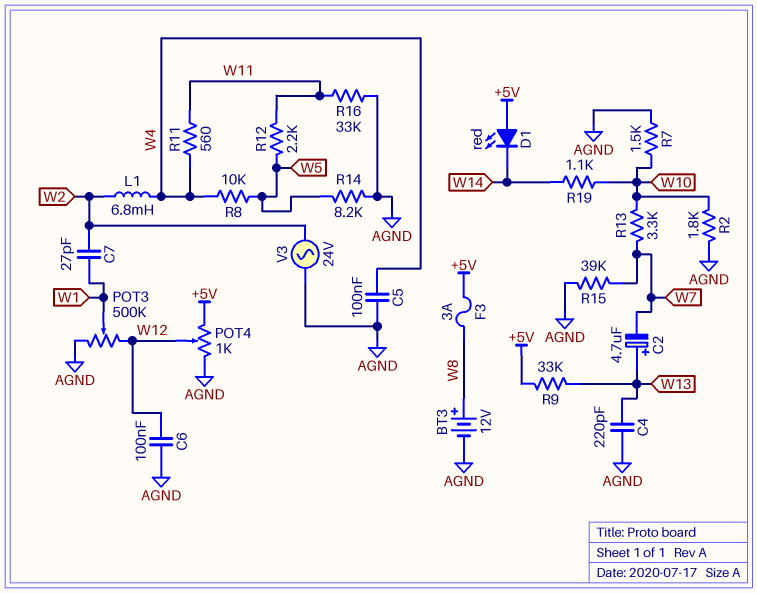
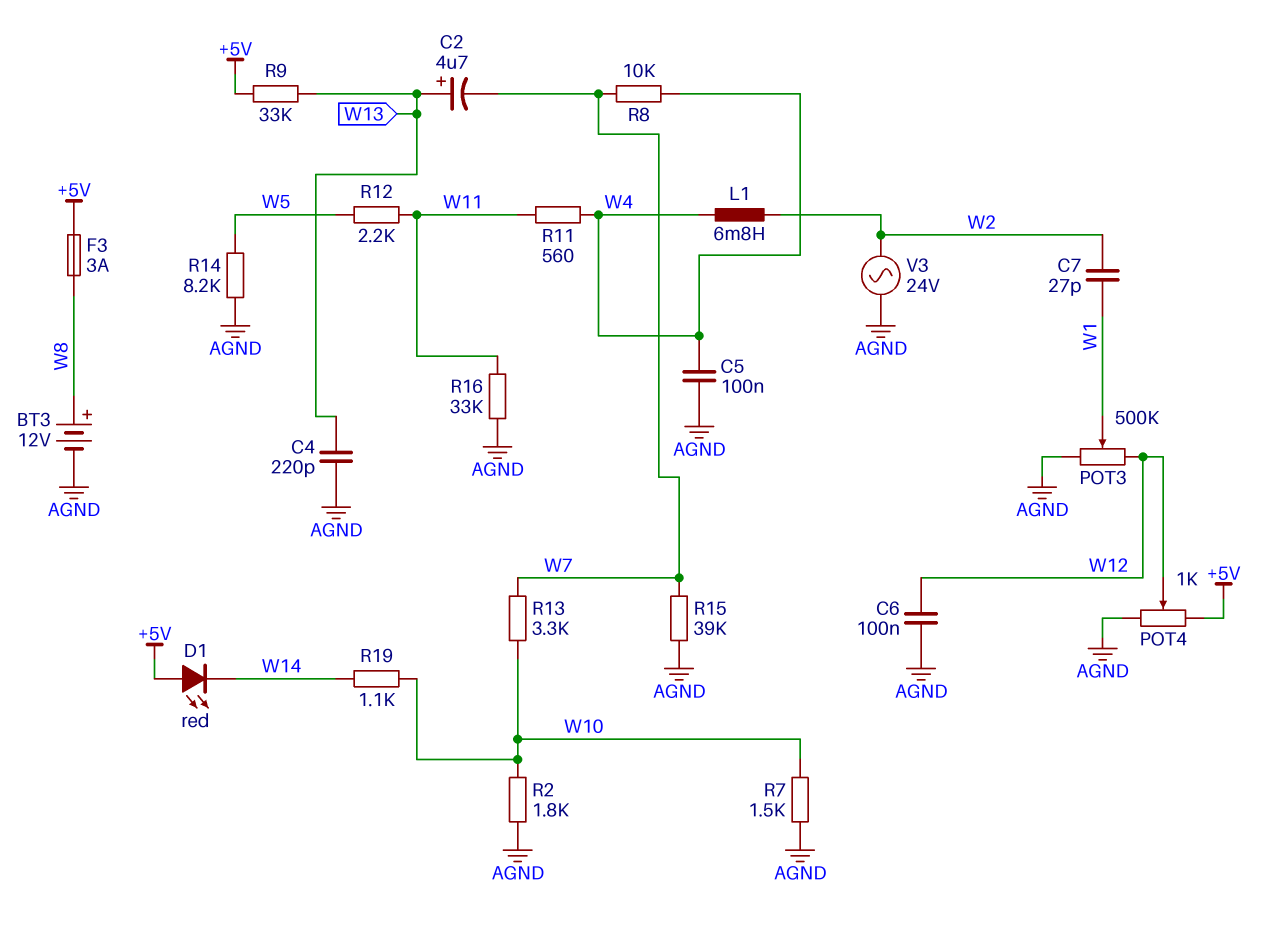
R8: 10k (W4, W5) -> 10k (W4, W7)

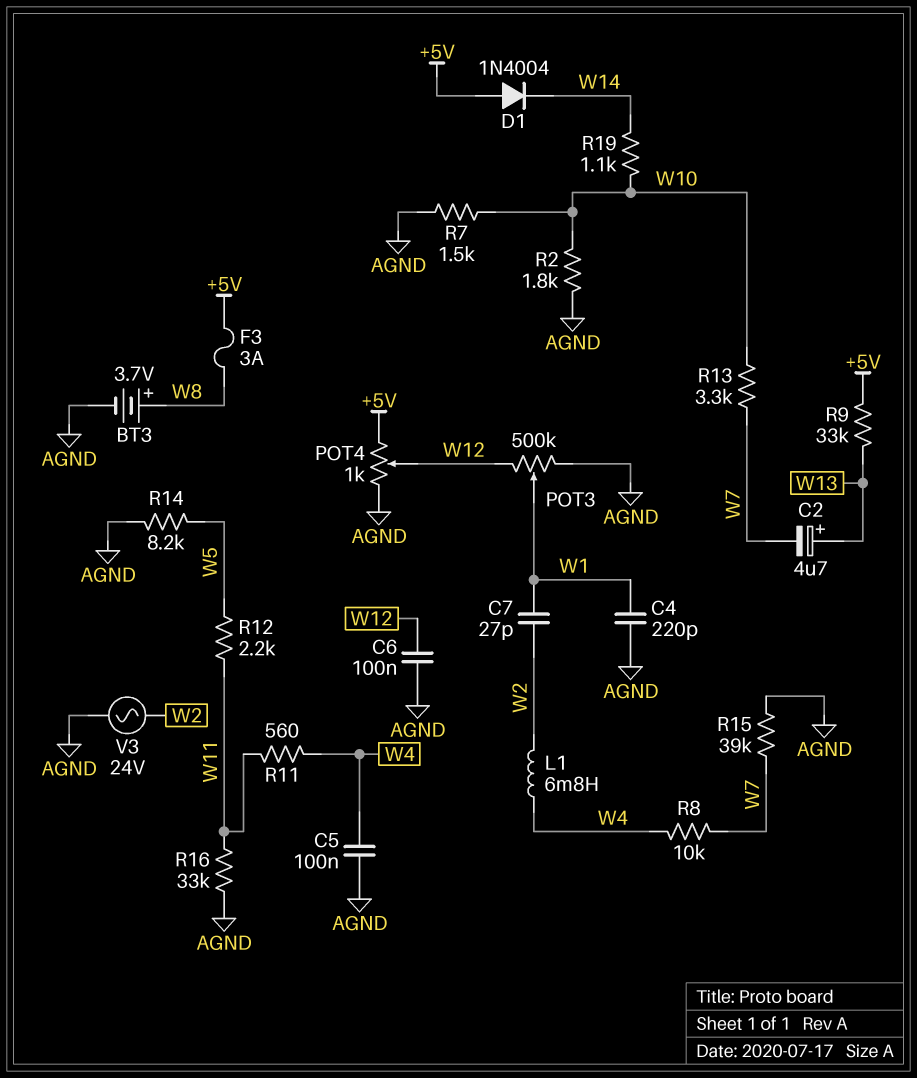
BT3: 12V (plus W8, minus AGND) -> 3.7V (plus W8, minus AGND)
C4: 220pF (AGND, W13) -> 220pF (AGND, W1)
D1: LED red (A +5V, K W14) -> diode 1N4004 (A +5V, K W14)

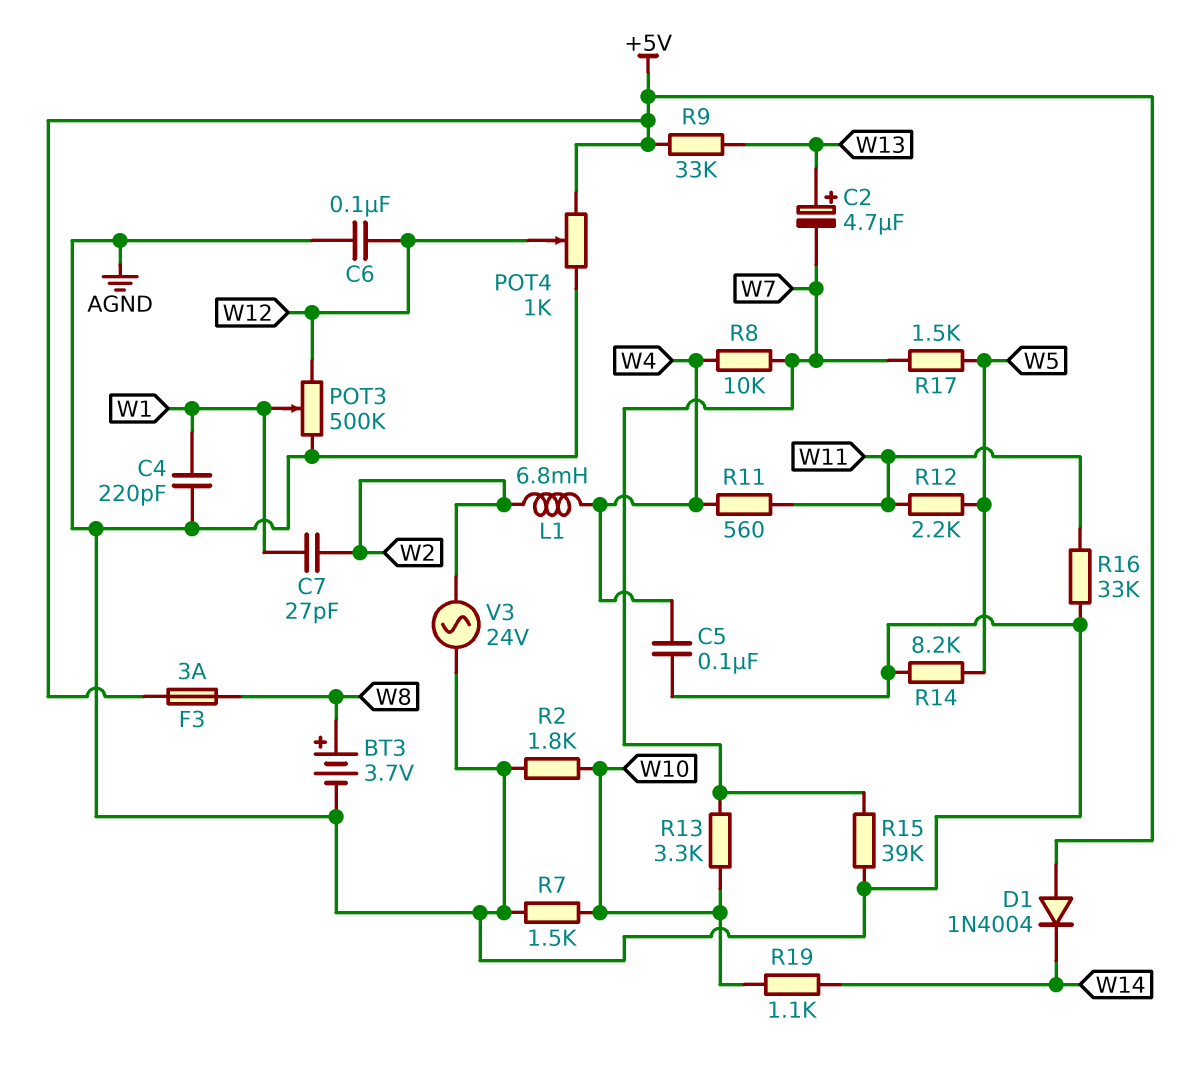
R17: none -> 1.5k (W5, W7)

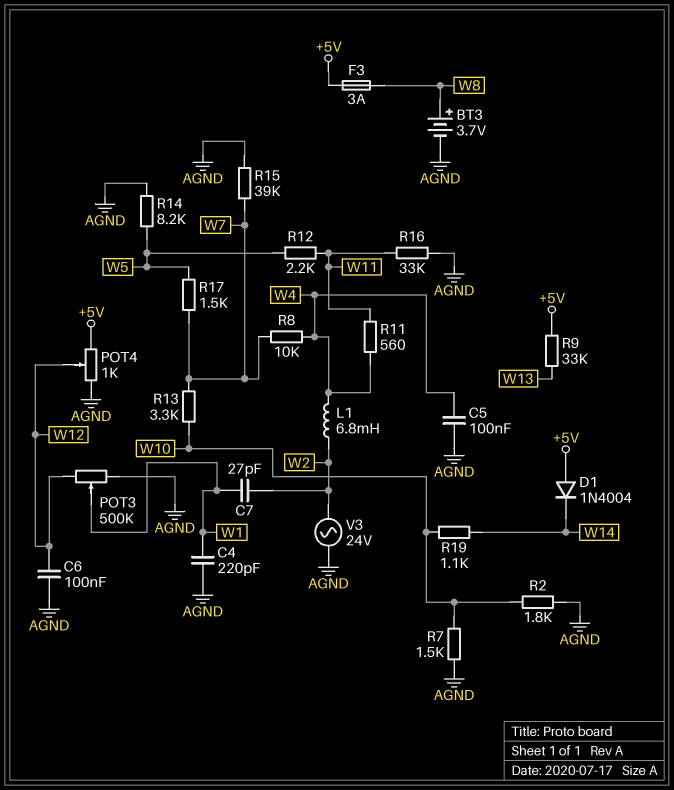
C2: 4.7uF (plus W13, minus W7) -> none

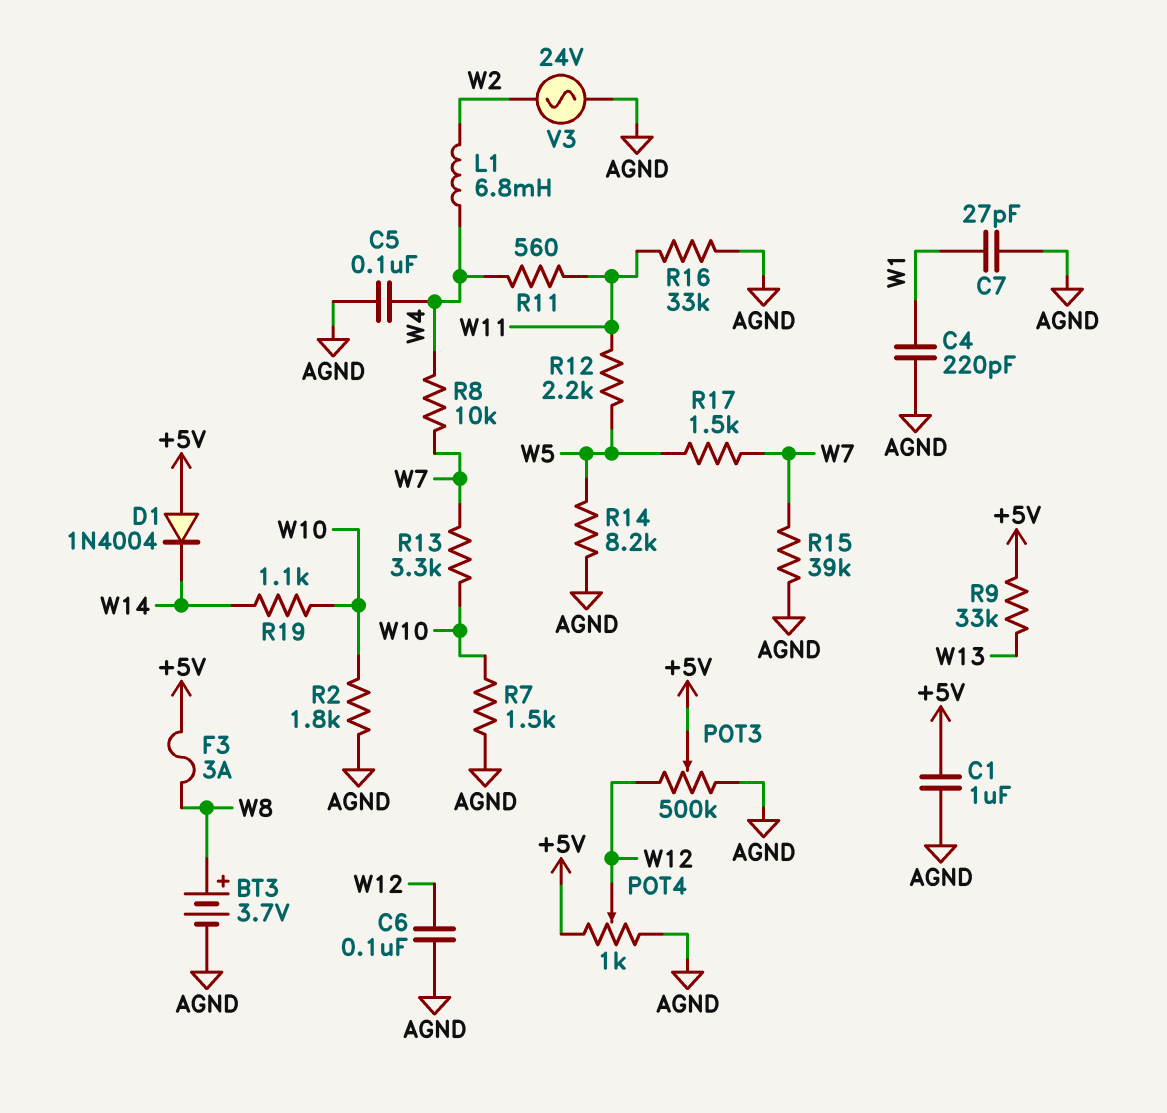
C1: none -> 1uF (+5V, AGND)
C7: 27pF (W1, W2) -> 27pF (AGND, W1)
POT3: 500k (AGND, W12, wiper W1) -> 500k (AGND, W12, wiper +5V)

